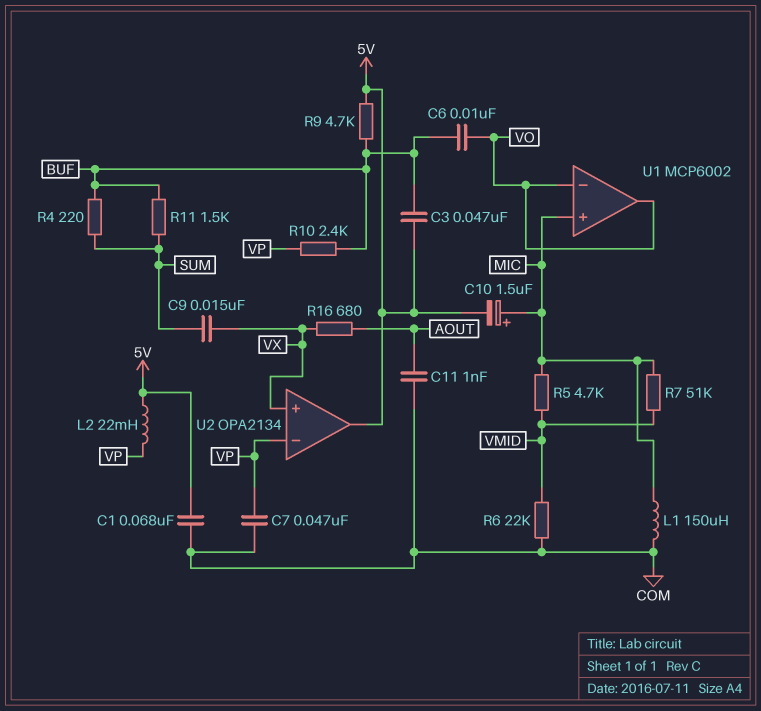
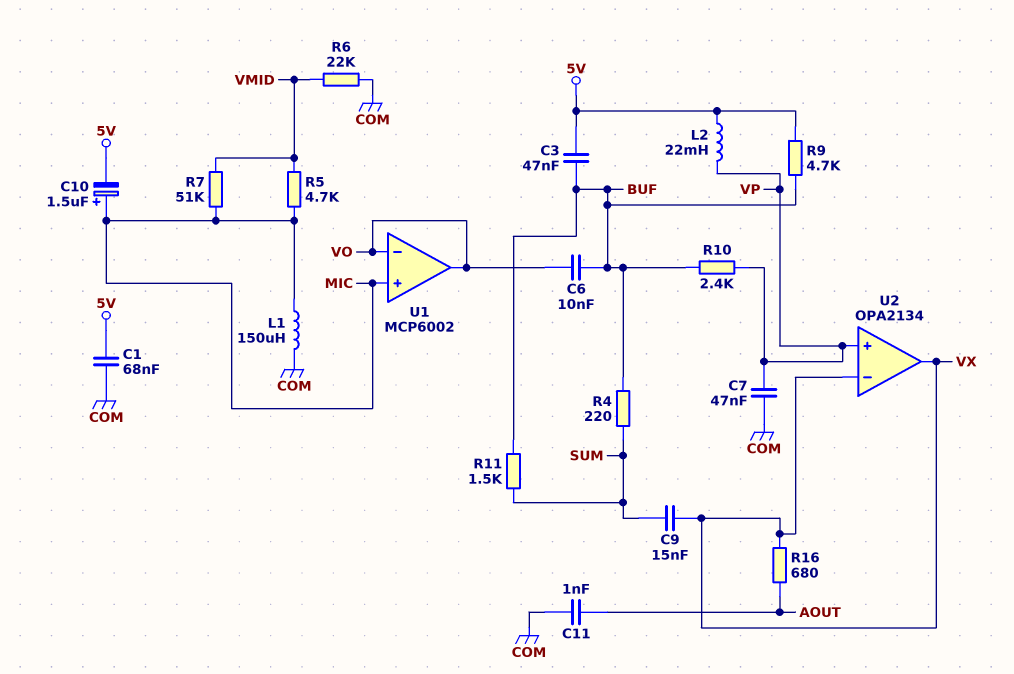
U2 pin in+: VX -> VP
U2 pin in-: VP -> VX
U2 pin out: 5V -> VX

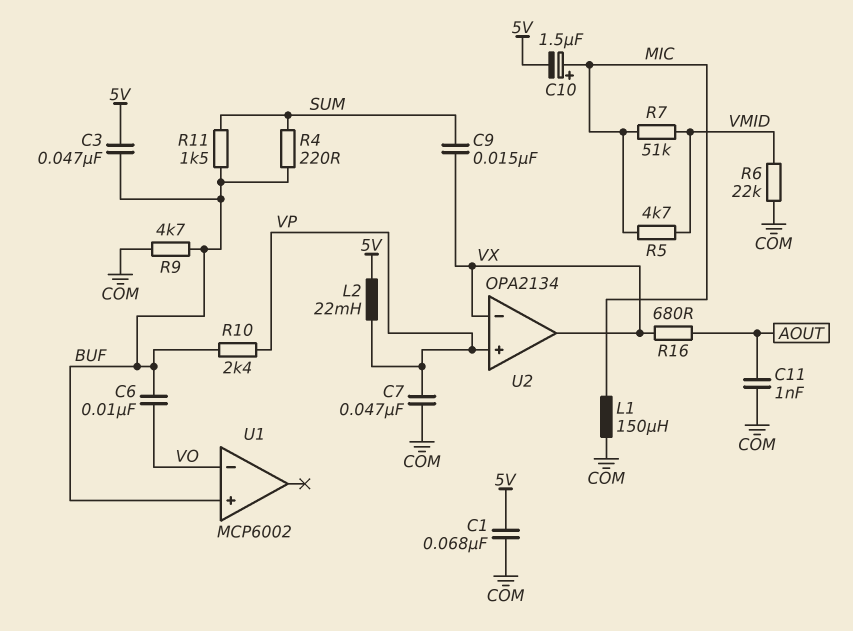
R9: 4.7k (5V, BUF) -> 4.7k (BUF, COM)
U1 pin in+: MIC -> BUF
U1 pin out: VO -> none

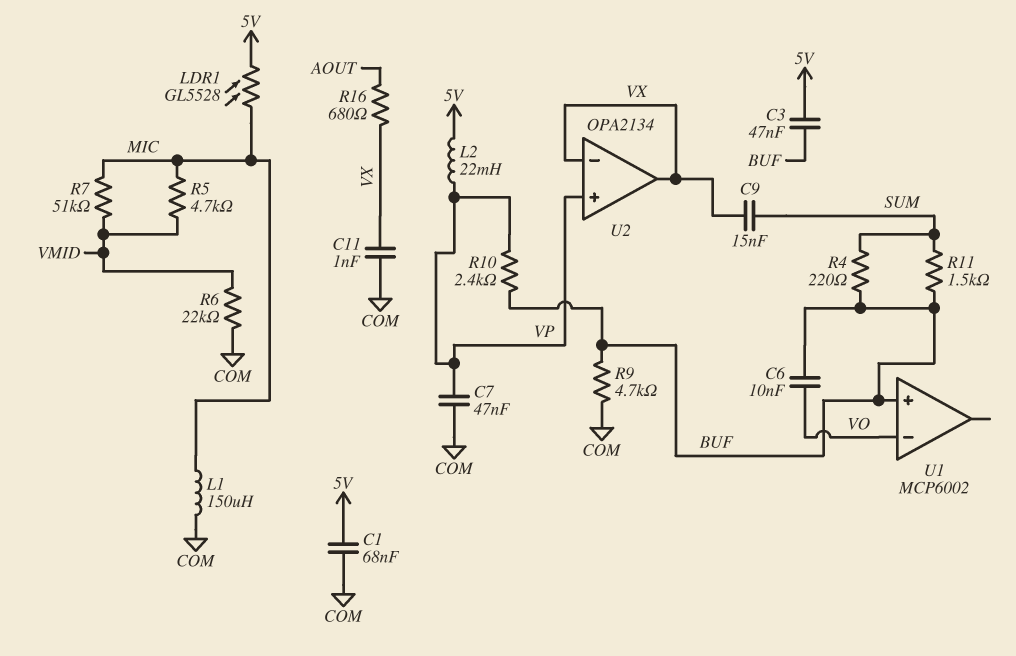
C10: 1.5uF (plus MIC, minus 5V) -> none
C11: 1nF (AOUT, COM) -> 1nF (COM, VX)
LDR1: none -> GL5528 (5V, MIC)

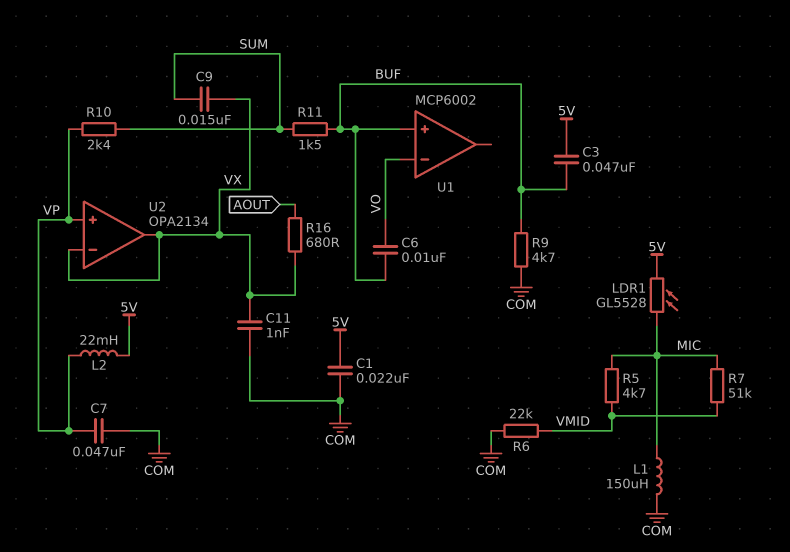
C1: 68nF (5V, COM) -> 22nF (5V, COM)
R4: 220 (BUF, SUM) -> none
R10: 2.4k (BUF, VP) -> 2.4k (SUM, VP)

